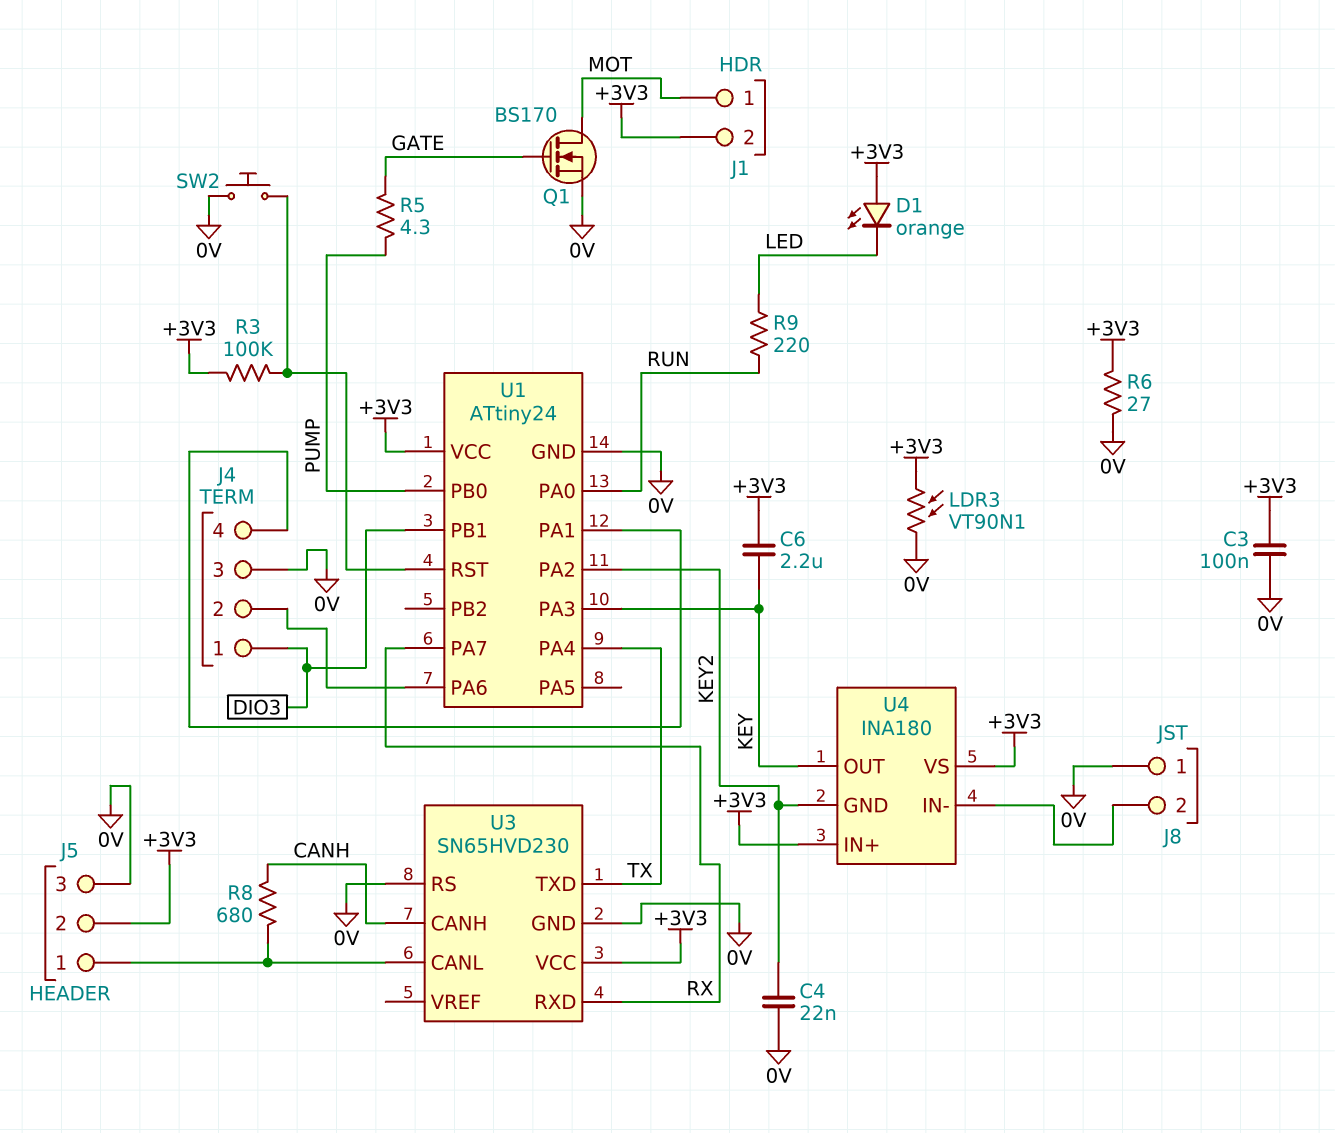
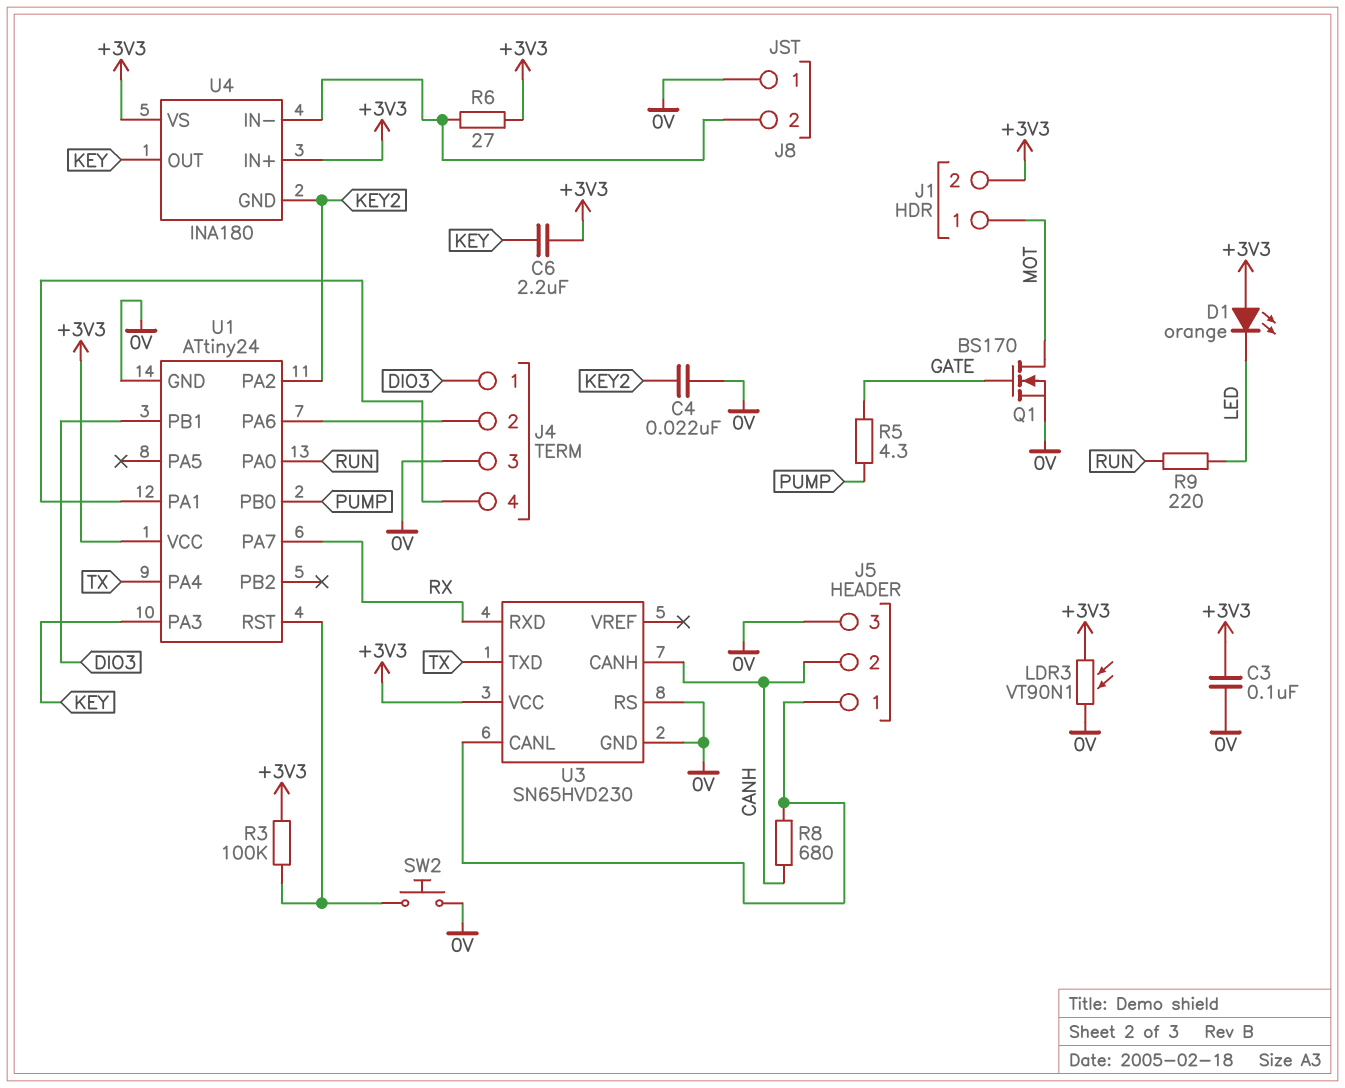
J5 pin 2: +3V3 -> CANH
R6: 27 (+3V3, 0V) -> 27 (+3V3, J8/2)

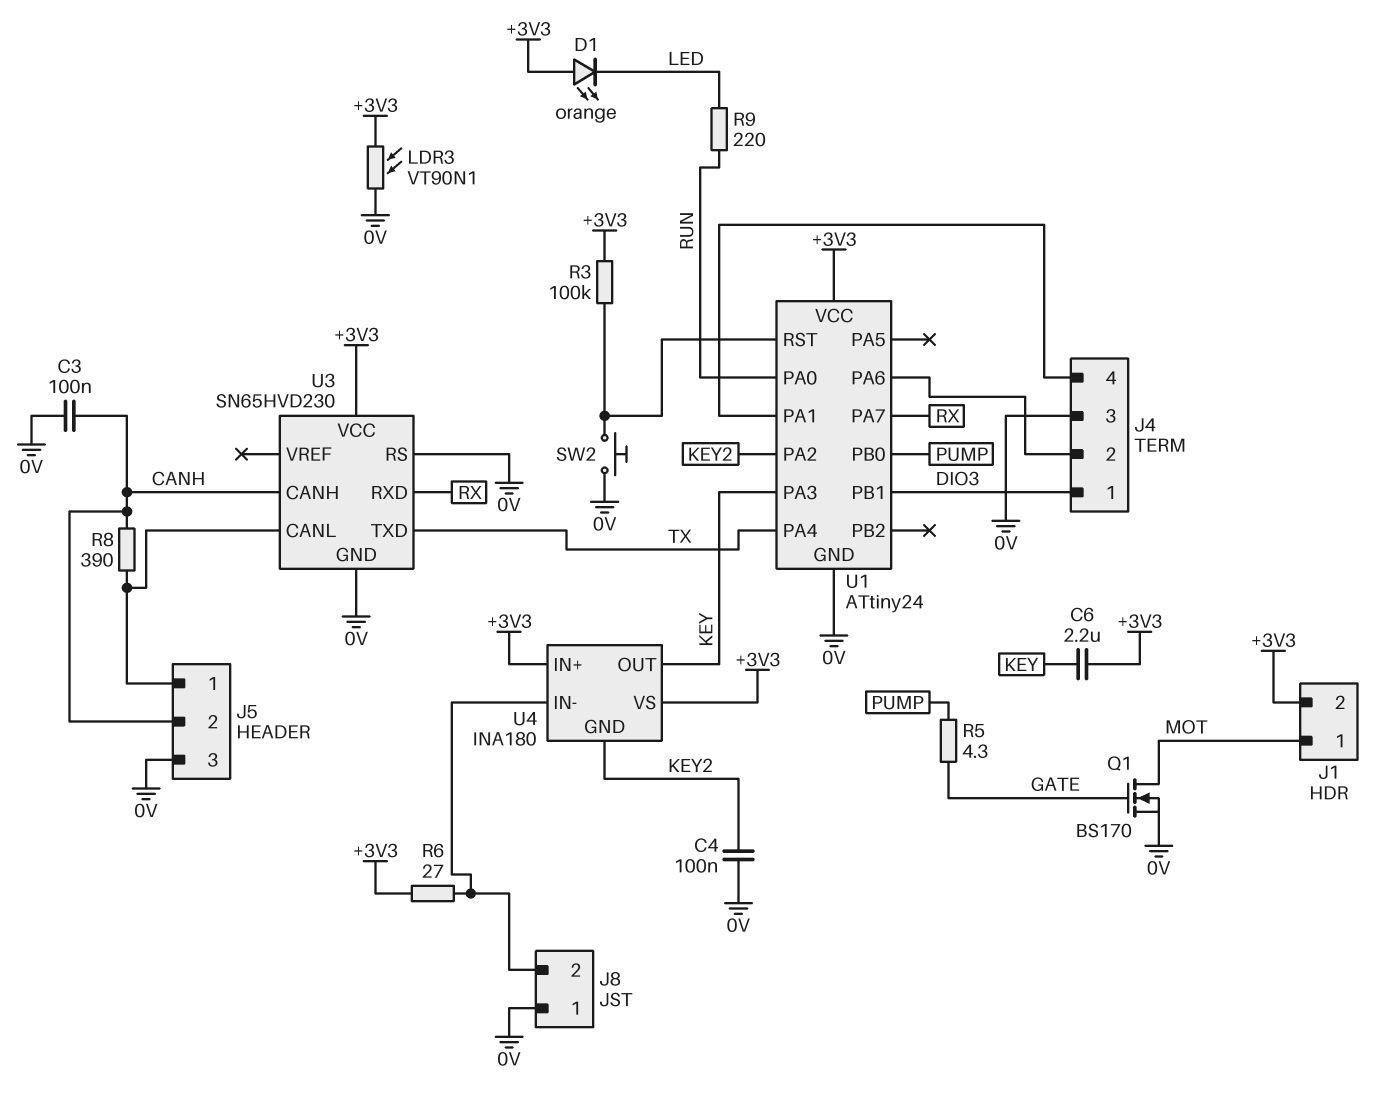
C3: 100nF (+3V3, 0V) -> 100nF (0V, CANH)
C4: 22nF (0V, KEY2) -> 100nF (0V, KEY2)
R8: 680 (CANH, J5/1) -> 390 (CANH, J5/1)

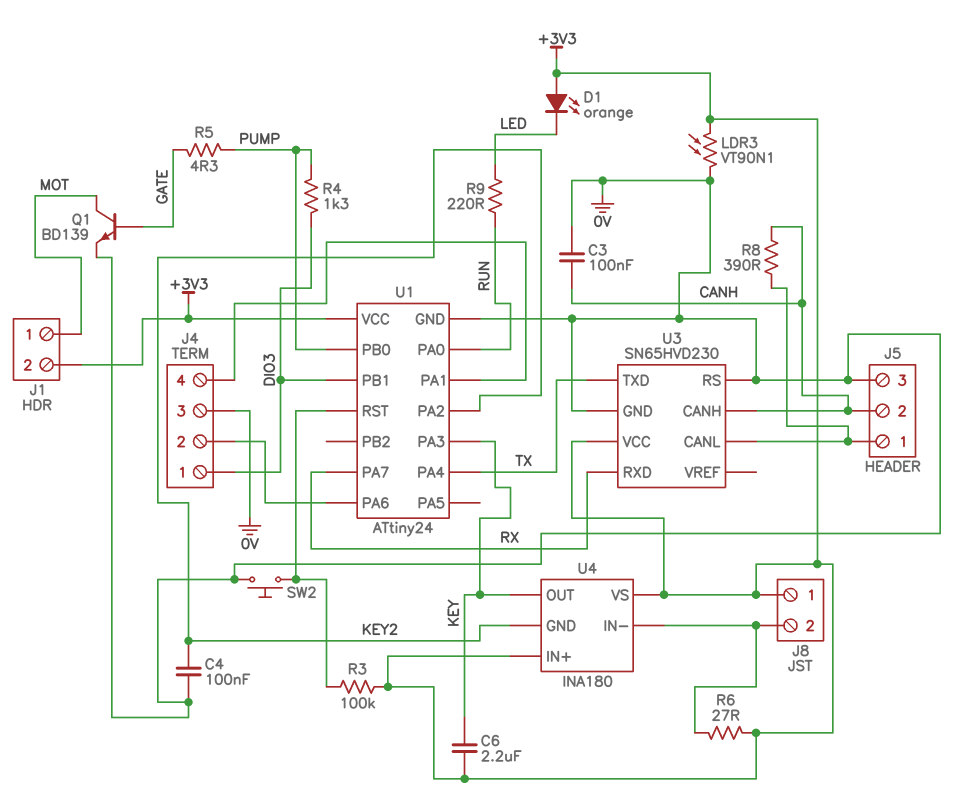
J8 pin 1: 0V -> +3V3
Q1: NMOS BS170 (G GATE, D MOT, S 0V) -> NPN BD139 (B GATE, C MOT, E 0V)
R4: none -> 1.3k (DIO3, PUMP)

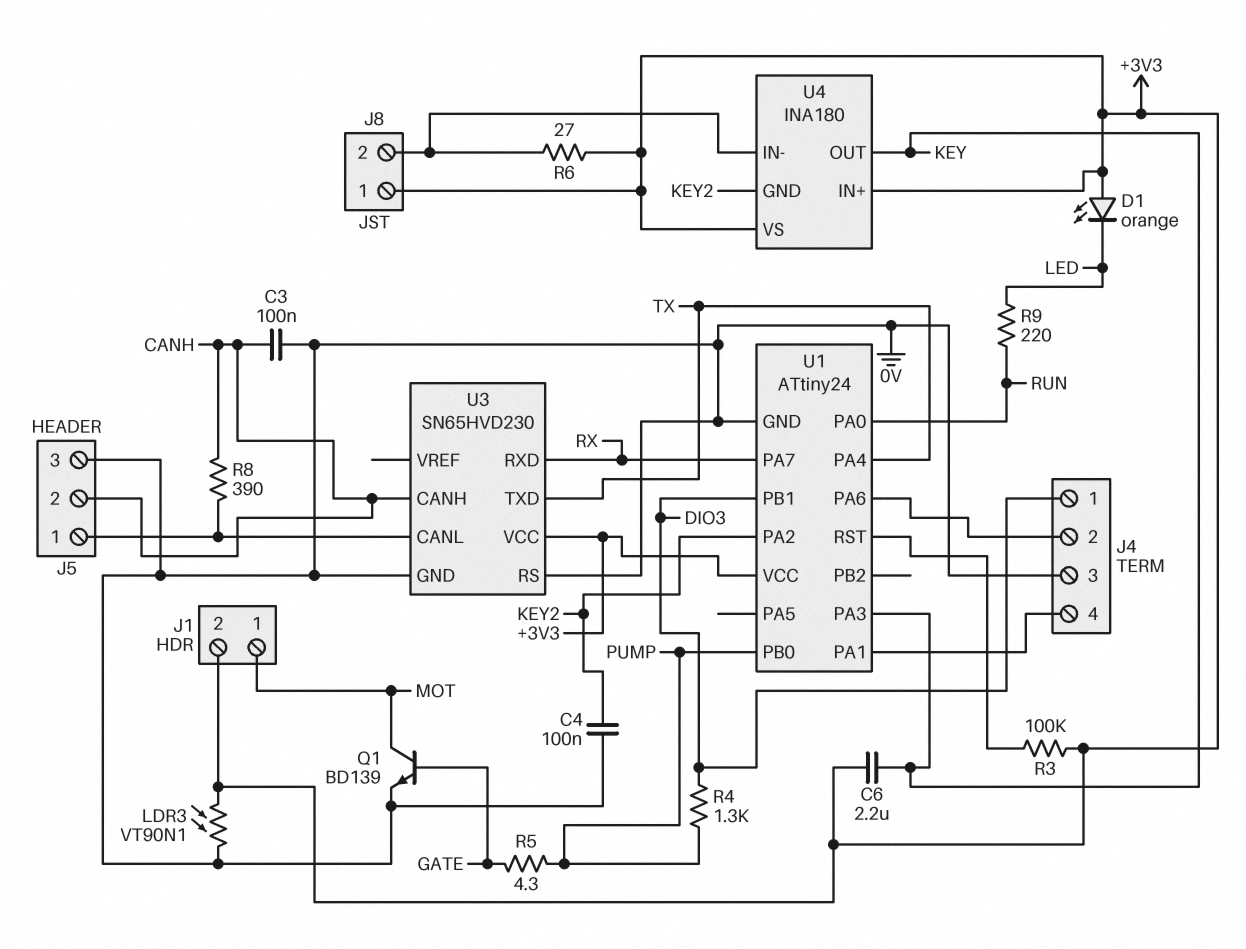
SW2: button (0V, U1/RST) -> none

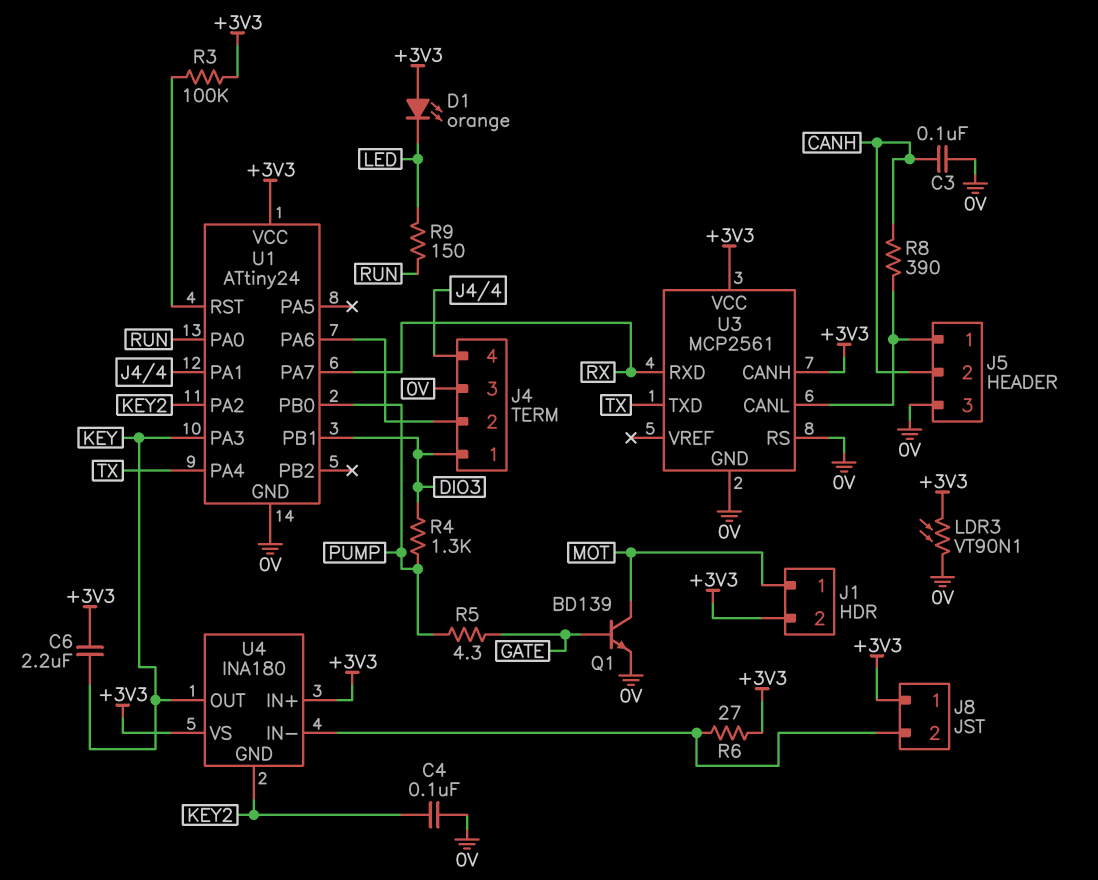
R9: 220 (LED, RUN) -> 150 (LED, RUN)
U3: SN65HVD230 -> MCP2561
U3 pin CANH: CANH -> +3V3

